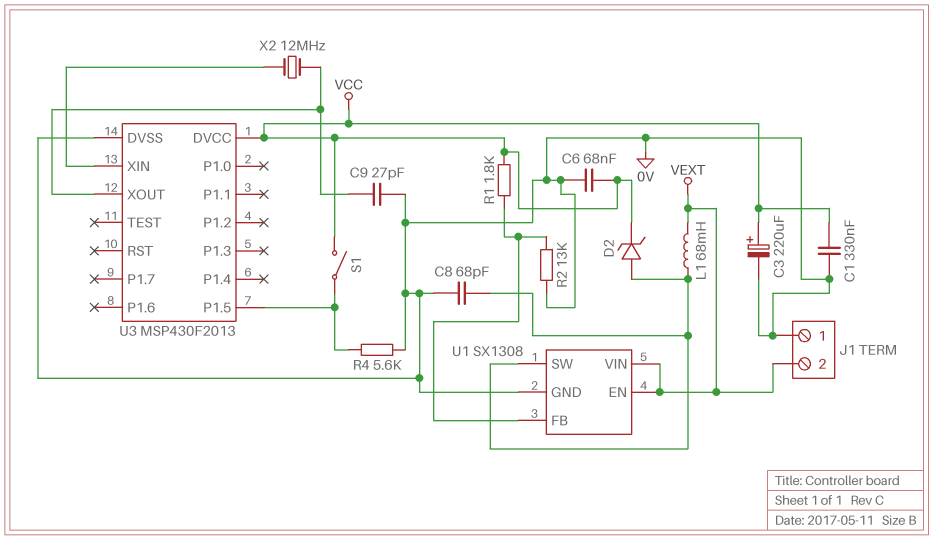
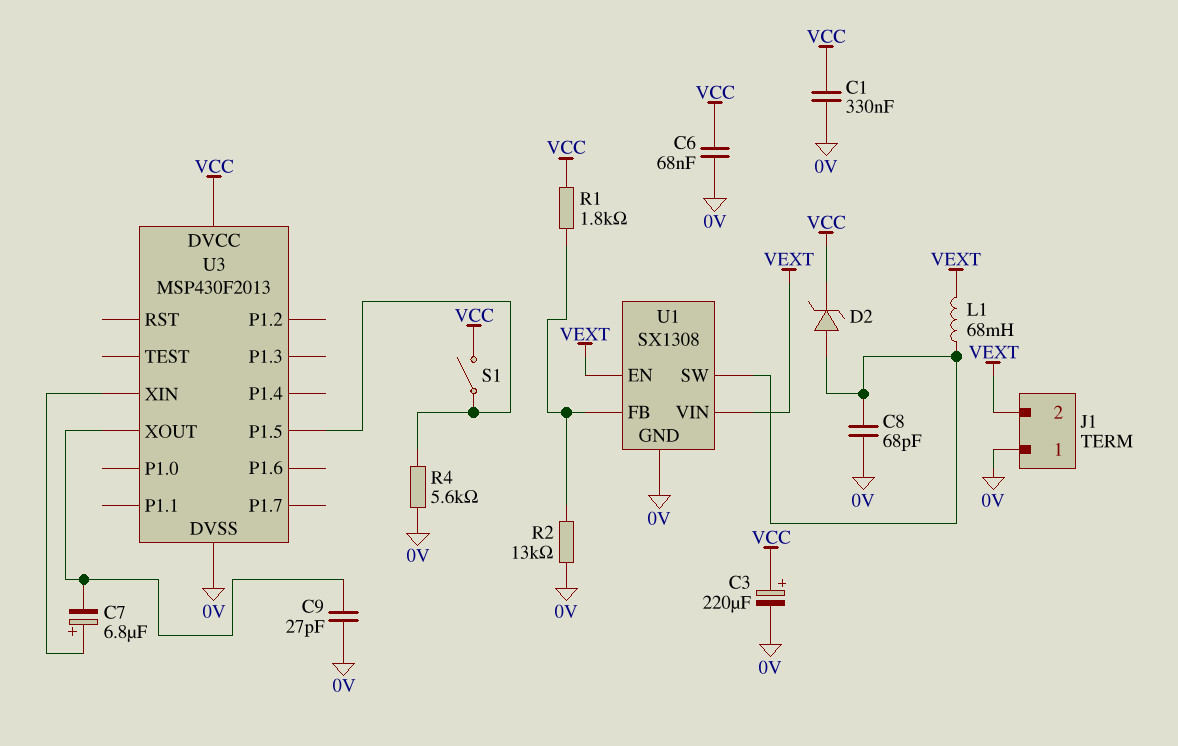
C7: none -> 6.8uF (plus U3/XIN, minus U3/XOUT)
X2: 12MHz (U3/XIN, U3/XOUT) -> none

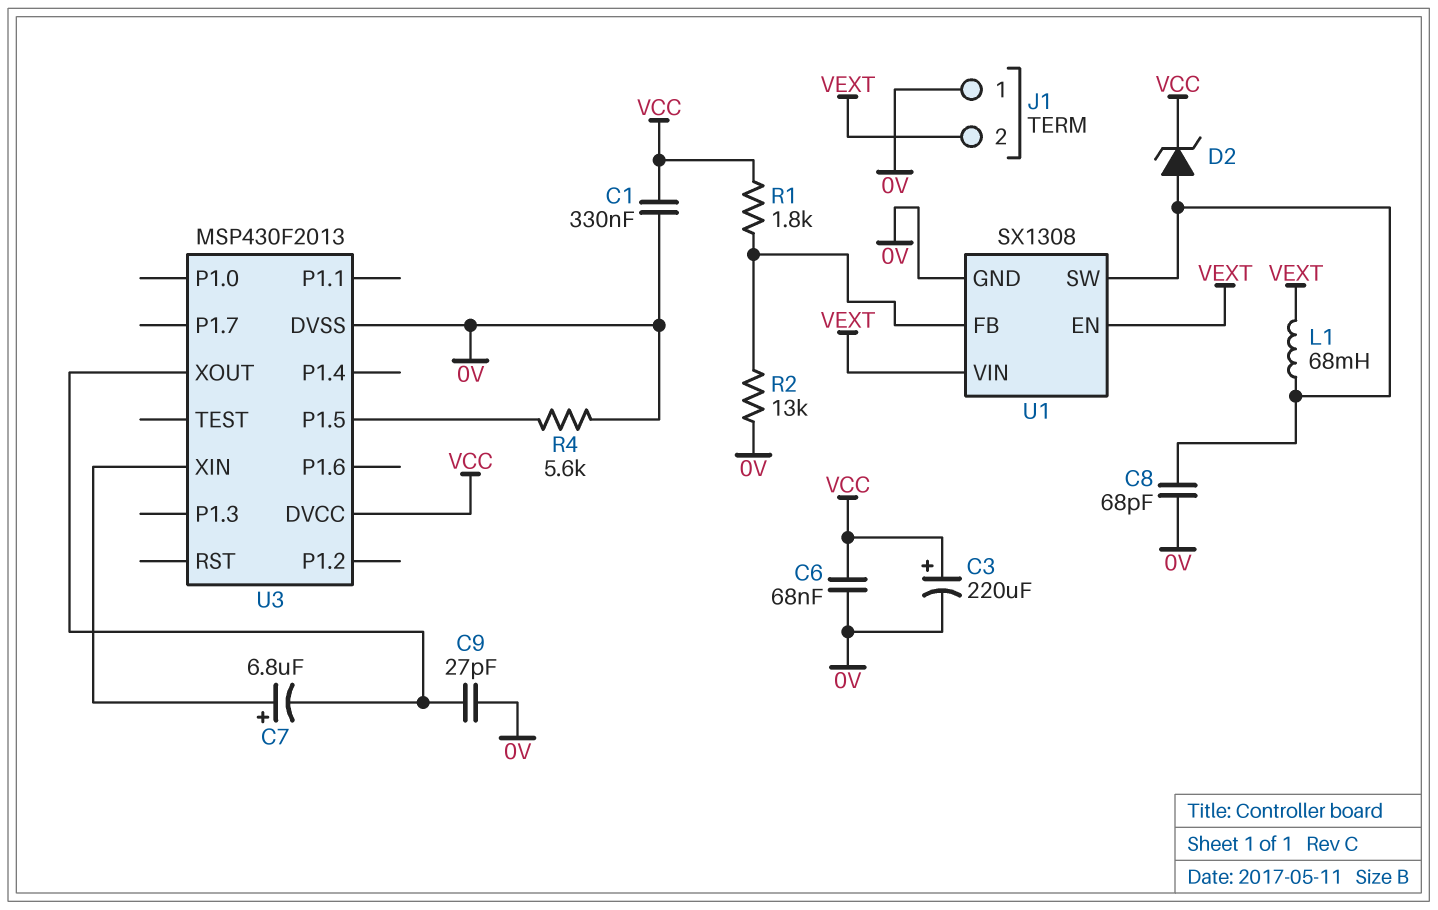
S1: switch (U3/P1.5, VCC) -> none

